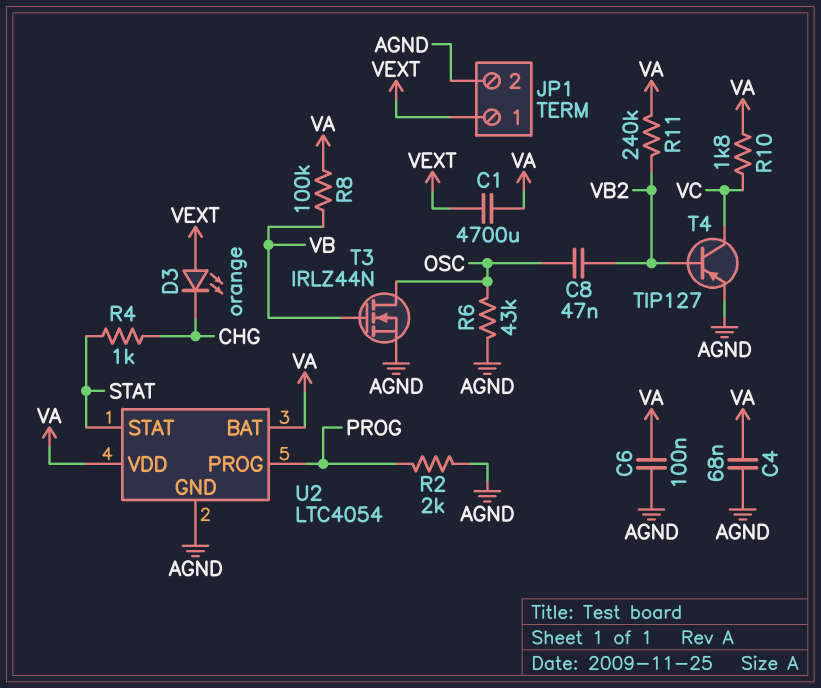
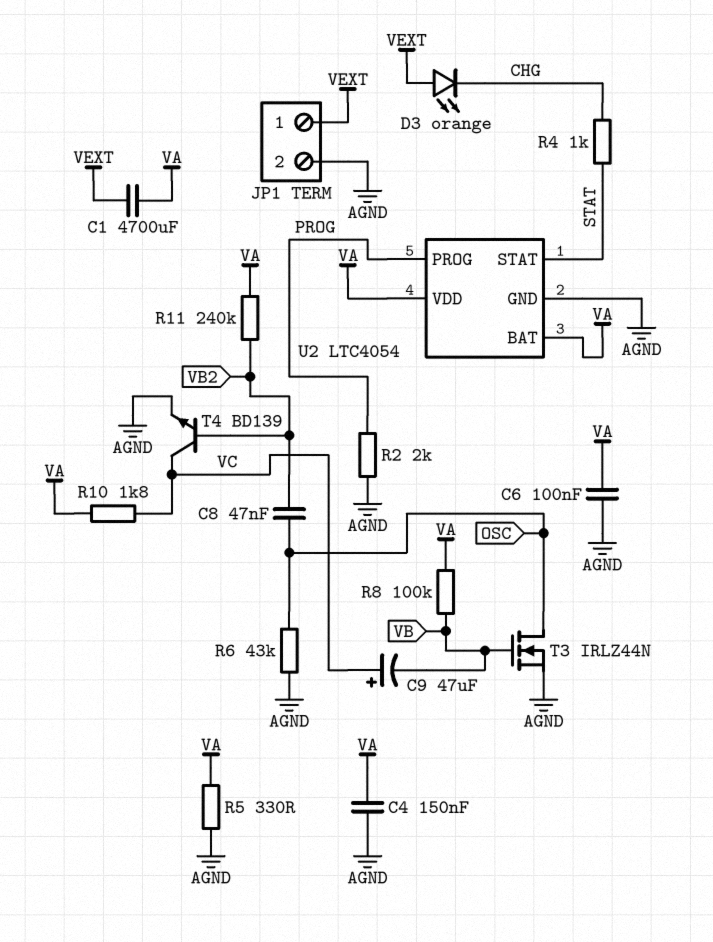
C4: 68nF (AGND, VA) -> 150nF (AGND, VA)
C9: none -> 47uF (plus VC, minus VB)
R5: none -> 330 (AGND, VA)
T4: PNP TIP127 (B VB2, C VC, E AGND) -> NPN BD139 (B VB2, C VC, E AGND)

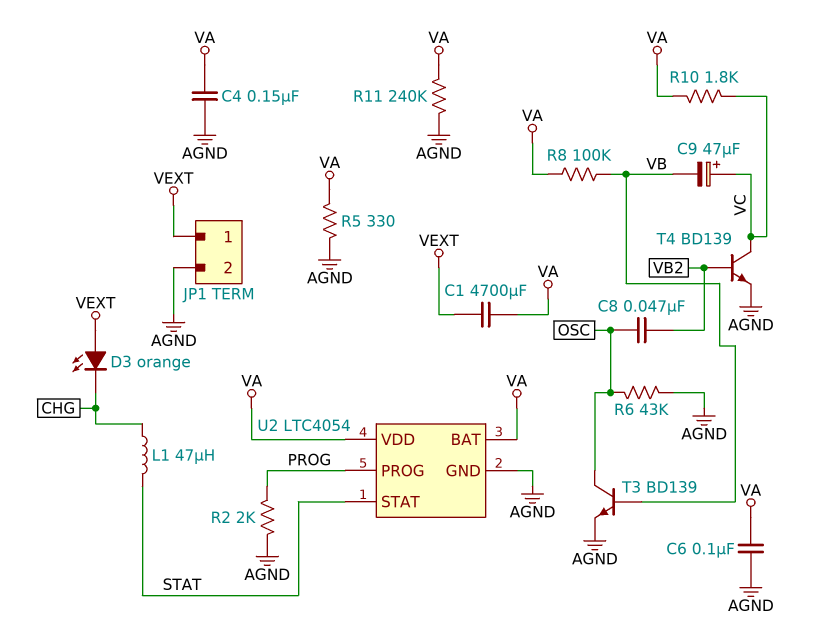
L1: none -> 47uH (CHG, STAT)
R4: 1k (CHG, STAT) -> none
R11: 240k (VA, VB2) -> 240k (AGND, VA)
T3: NMOS IRLZ44N (G VB, D OSC, S AGND) -> NPN BD139 (B VB, C OSC, E AGND)

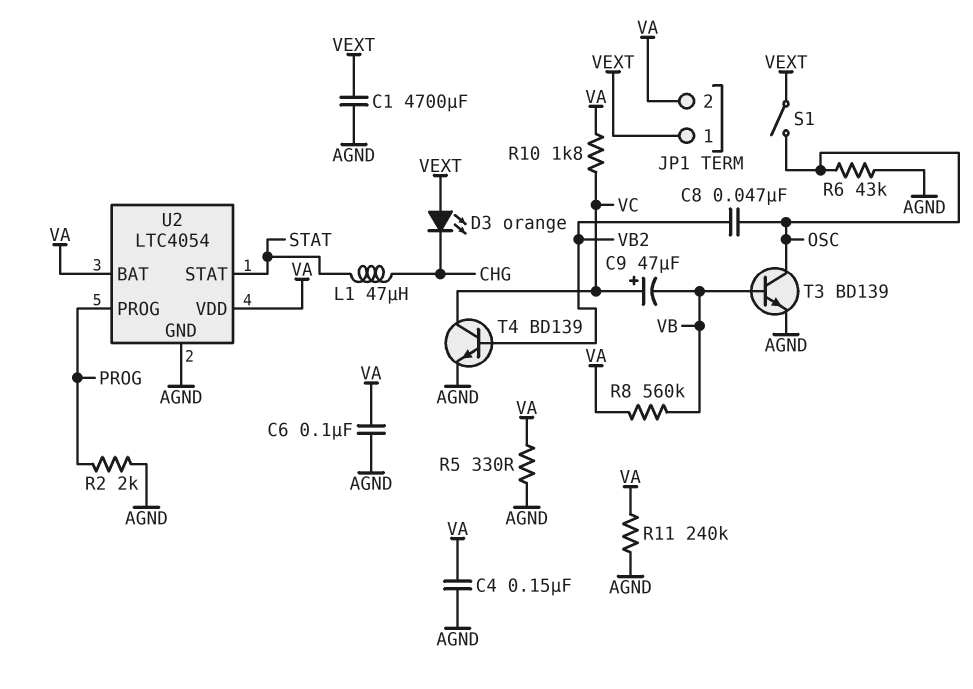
C1: 4700uF (VA, VEXT) -> 4700uF (AGND, VEXT)
JP1 pin 2: AGND -> VA
R8: 100k (VA, VB) -> 560k (VA, VB)
S1: none -> switch (OSC, VEXT)

